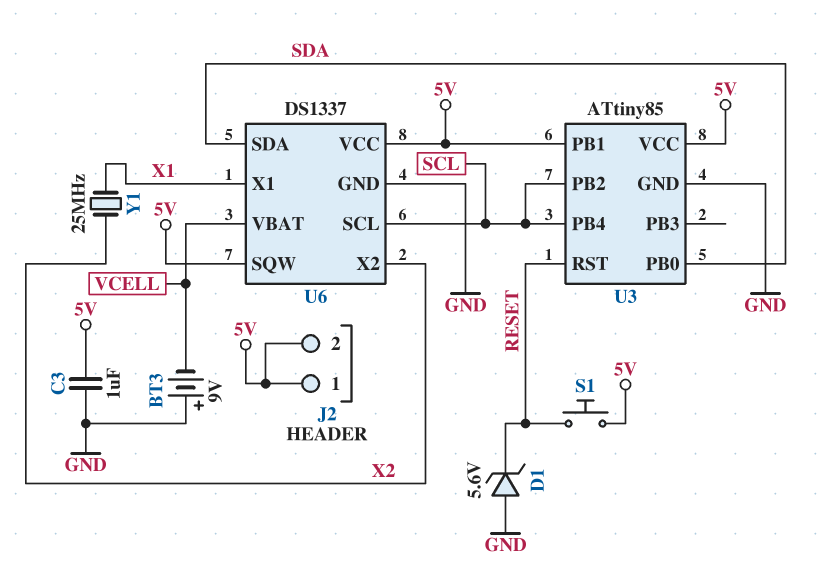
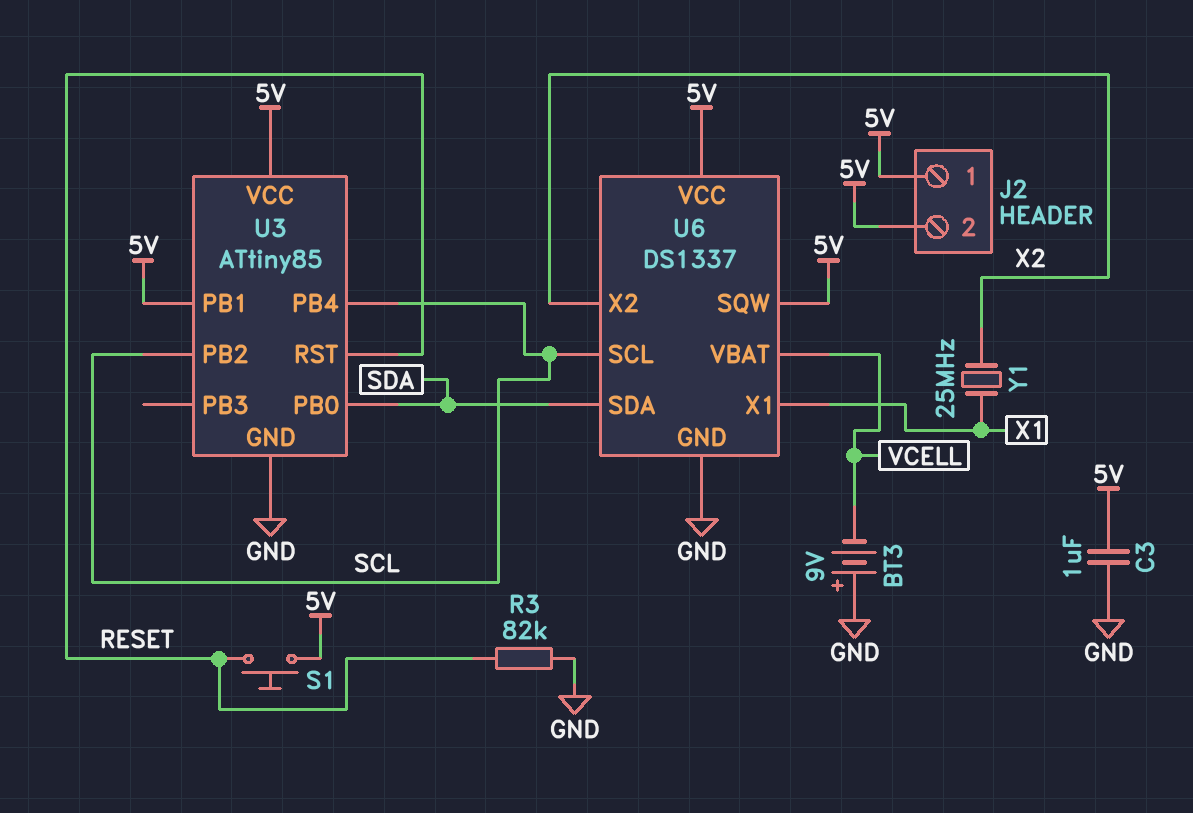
D1: zener 5.6V (A GND, K RESET) -> none
R3: none -> 82k (GND, RESET)

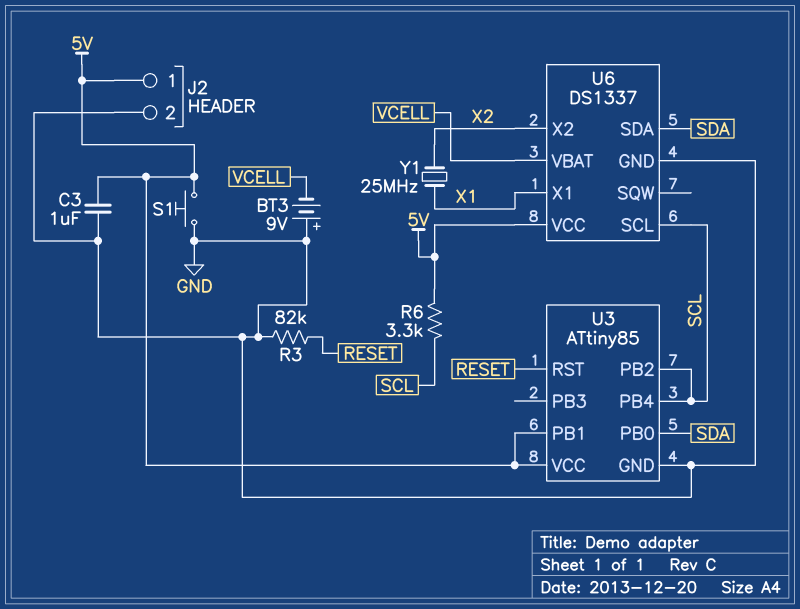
J2 pin 2: 5V -> GND
R6: none -> 3.3k (5V, SCL)
S1: button (5V, RESET) -> button (5V, GND)
U6 pin SQW: 5V -> none

